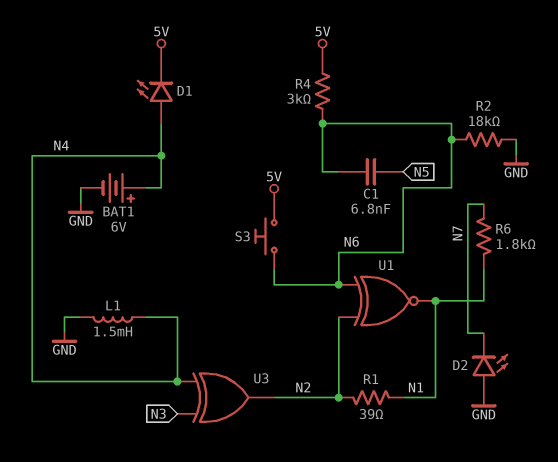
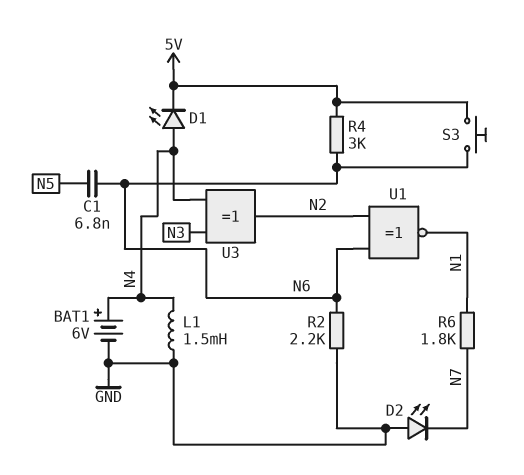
R1: 39 (N1, N2) -> none
R2: 18k (GND, N6) -> 2.2k (GND, N6)

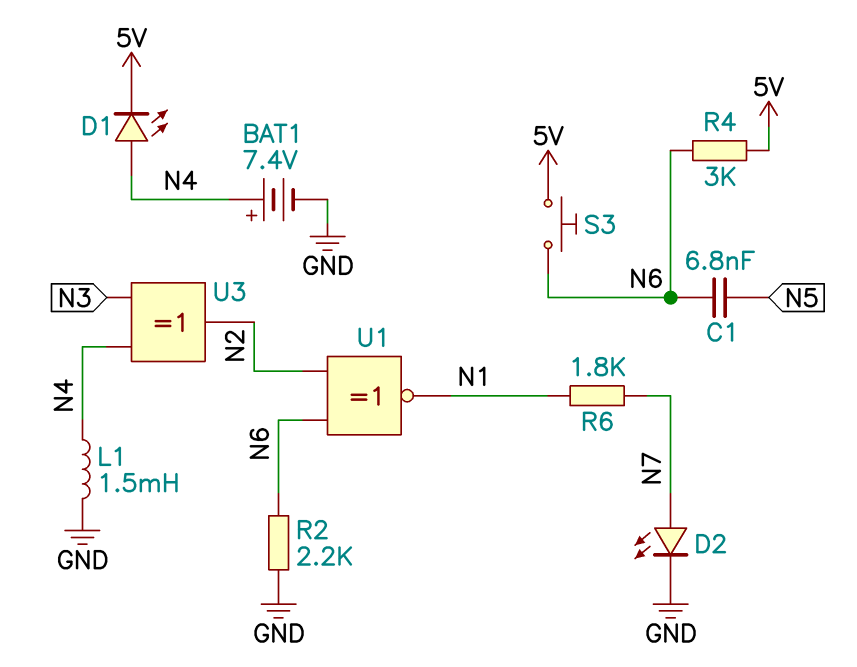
BAT1: 6V (plus N4, minus GND) -> 7.4V (plus N4, minus GND)
D2: LED (A GND, K N7) -> LED (A N7, K GND)

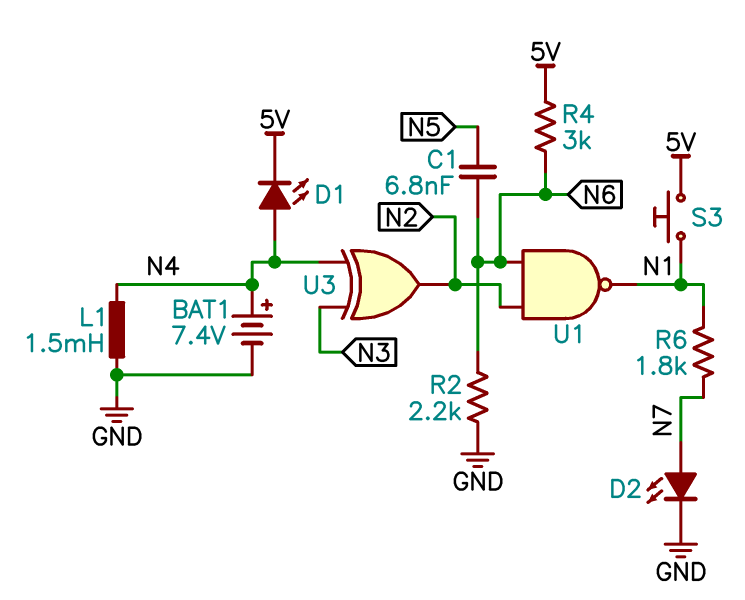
S3: button (5V, N6) -> button (5V, N1)
U1: XNOR (in N2, in N6, out N1) -> NAND (in N2, in N6, out N1)

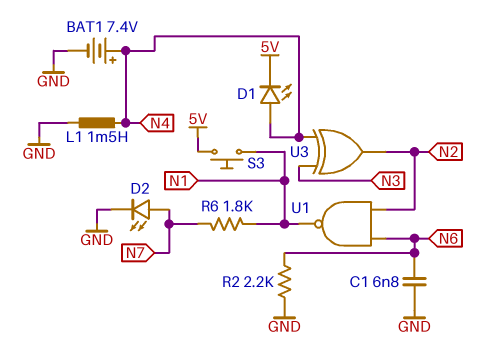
C1: 6.8nF (N5, N6) -> 6.8nF (GND, N6)
R4: 3k (5V, N6) -> none

